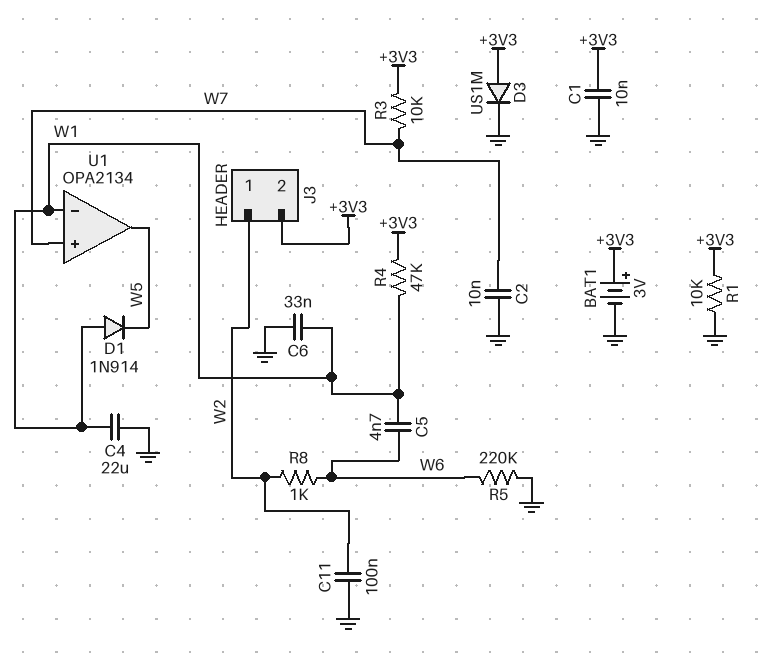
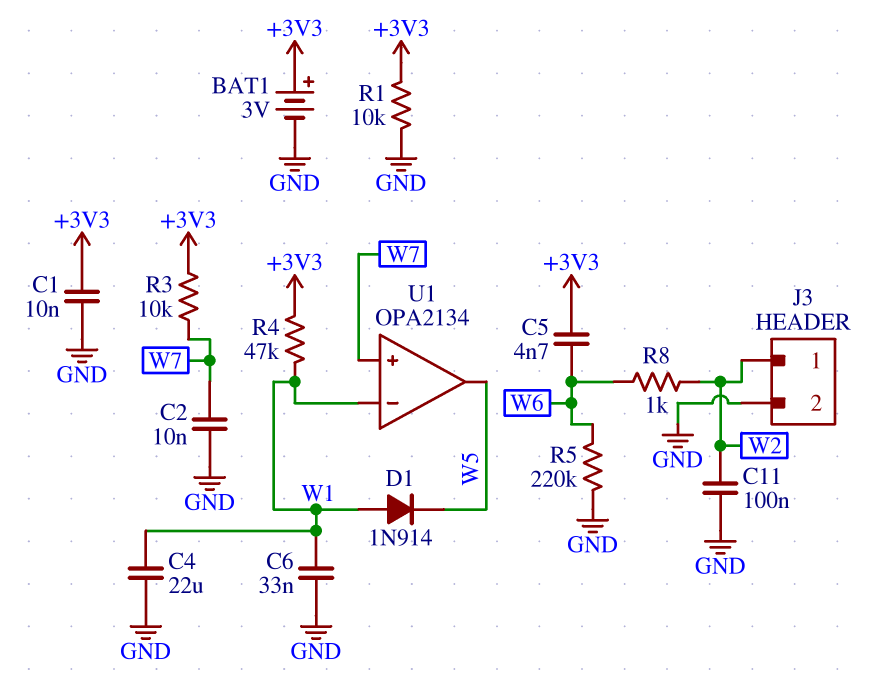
C5: 4.7nF (W1, W6) -> 4.7nF (+3V3, W6)
D3: diode US1M (A +3V3, K GND) -> none
J3 pin 2: +3V3 -> GND

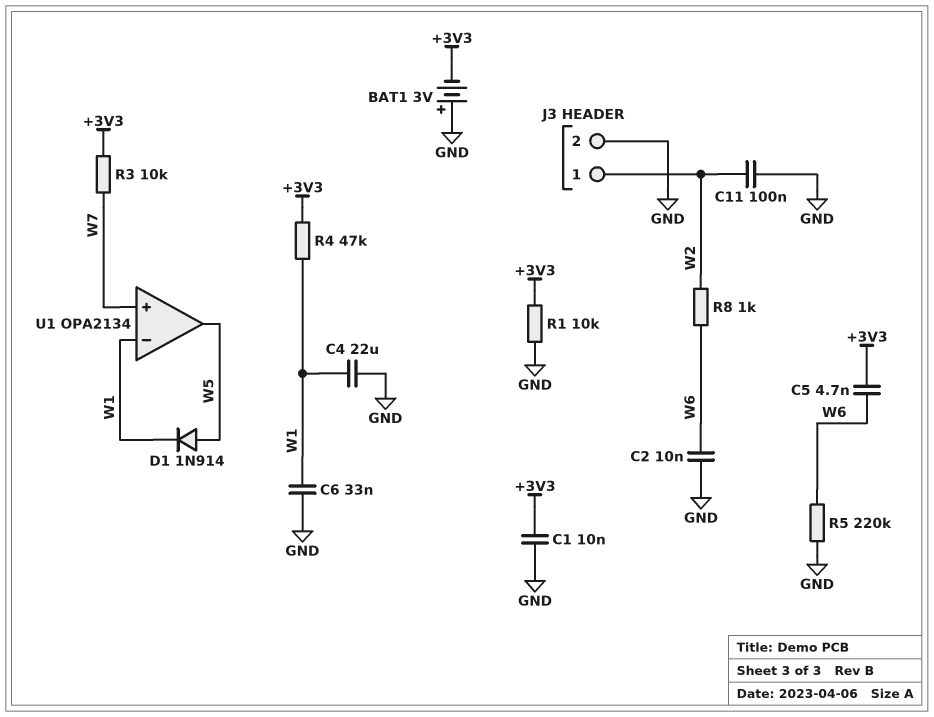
BAT1: 3V (plus +3V3, minus GND) -> 3V (plus GND, minus +3V3)
C2: 10nF (GND, W7) -> 10nF (GND, W6)
D1: diode 1N914 (A W1, K W5) -> diode 1N914 (A W5, K W1)

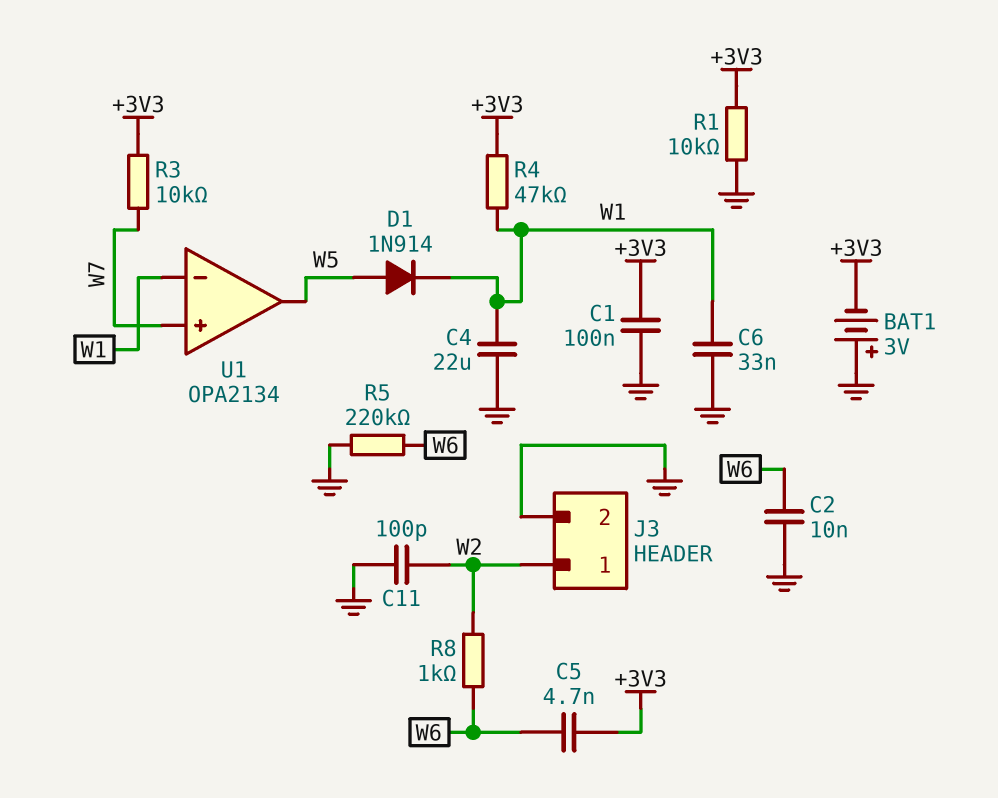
C1: 10nF (+3V3, GND) -> 100nF (+3V3, GND)
C11: 100nF (GND, W2) -> 100pF (GND, W2)

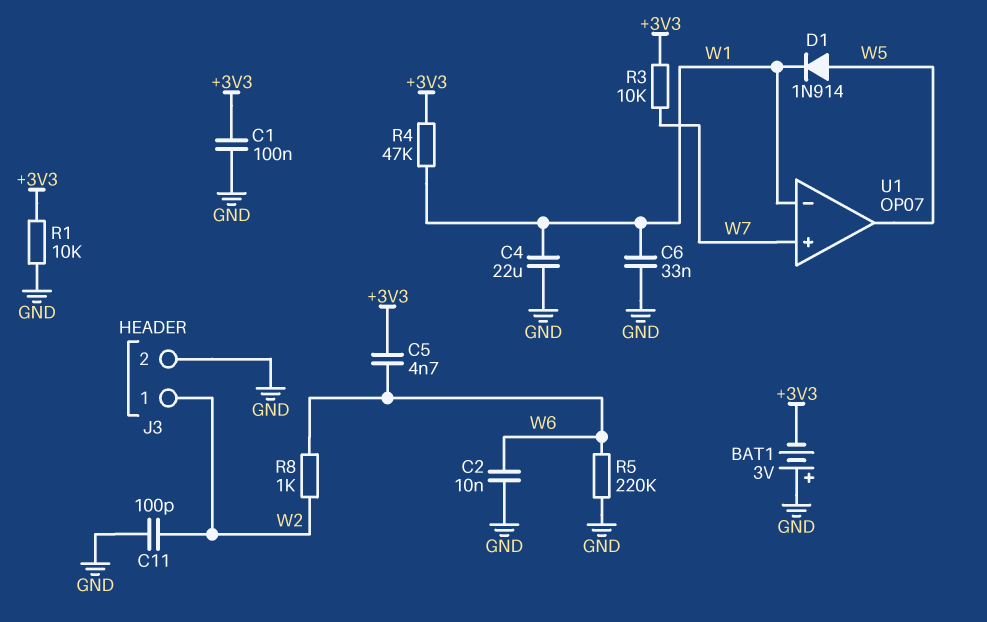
U1: OPA2134 -> OP07

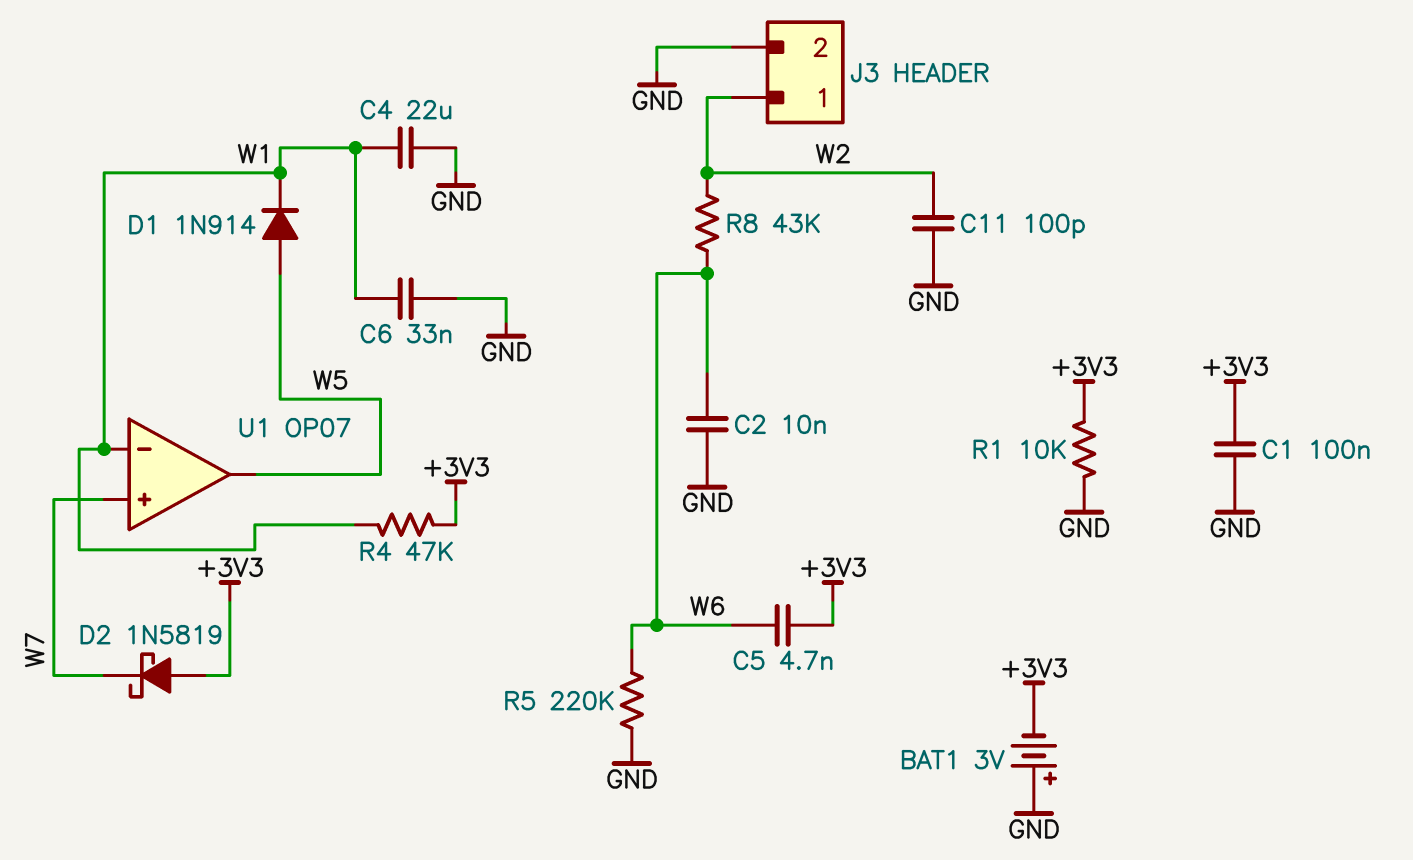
D2: none -> schottky 1N5819 (A +3V3, K W7)
R3: 10k (+3V3, W7) -> none
R8: 1k (W2, W6) -> 43k (W2, W6)

